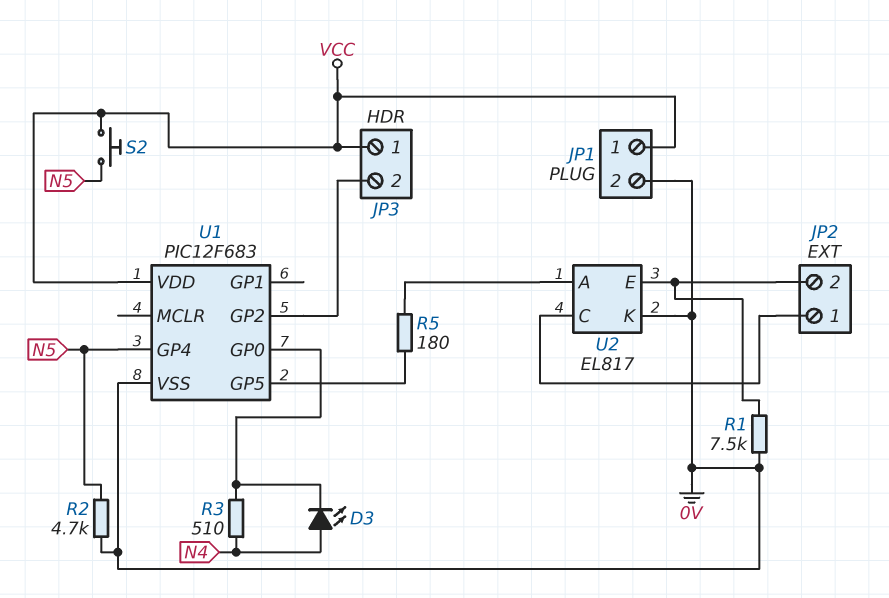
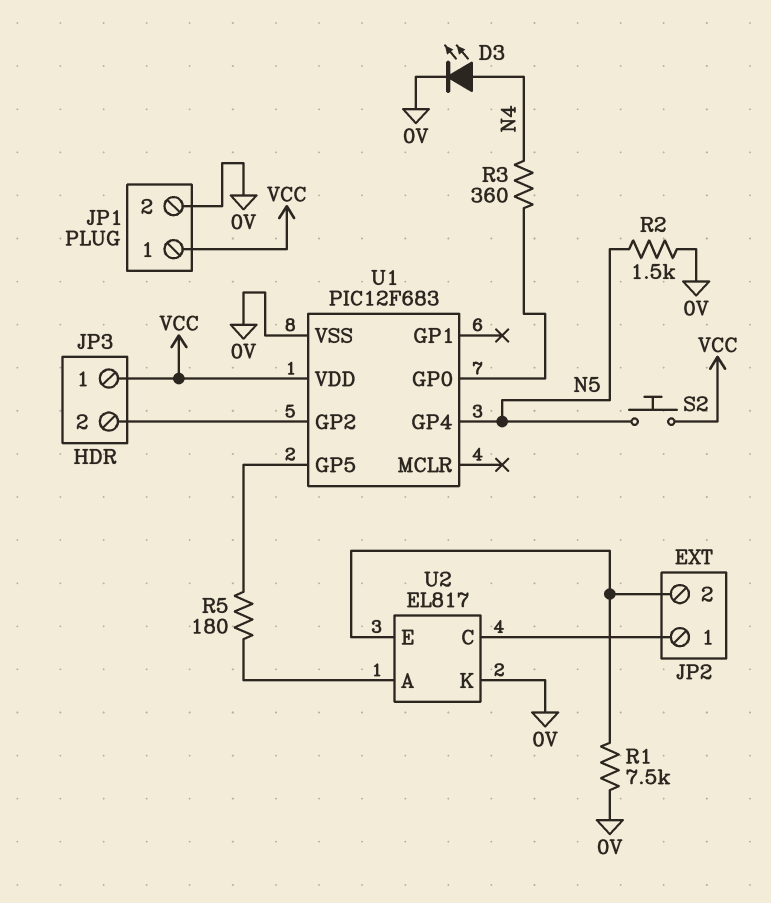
D3: LED (A N4, K U1/GP0) -> LED (A N4, K 0V)
R2: 4.7k (0V, N5) -> 1.5k (0V, N5)
R3: 510 (N4, U1/GP0) -> 360 (N4, U1/GP0)

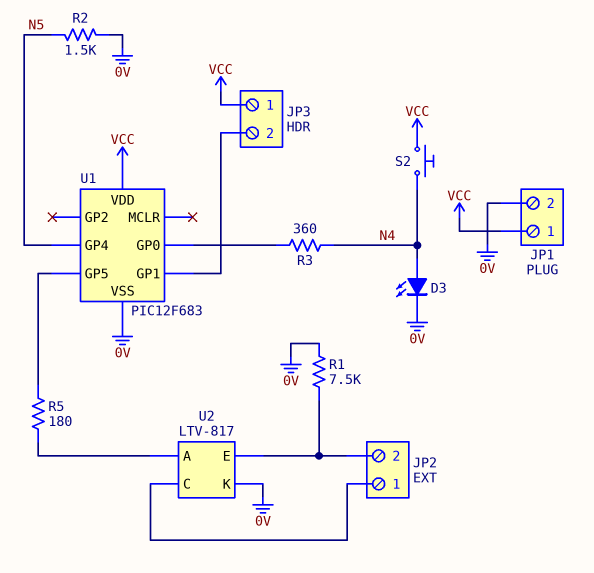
S2: button (N5, VCC) -> button (N4, VCC)
U1 pin GP1: none -> JP3/2
U1 pin GP2: JP3/2 -> none
U2: EL817 -> LTV-817

